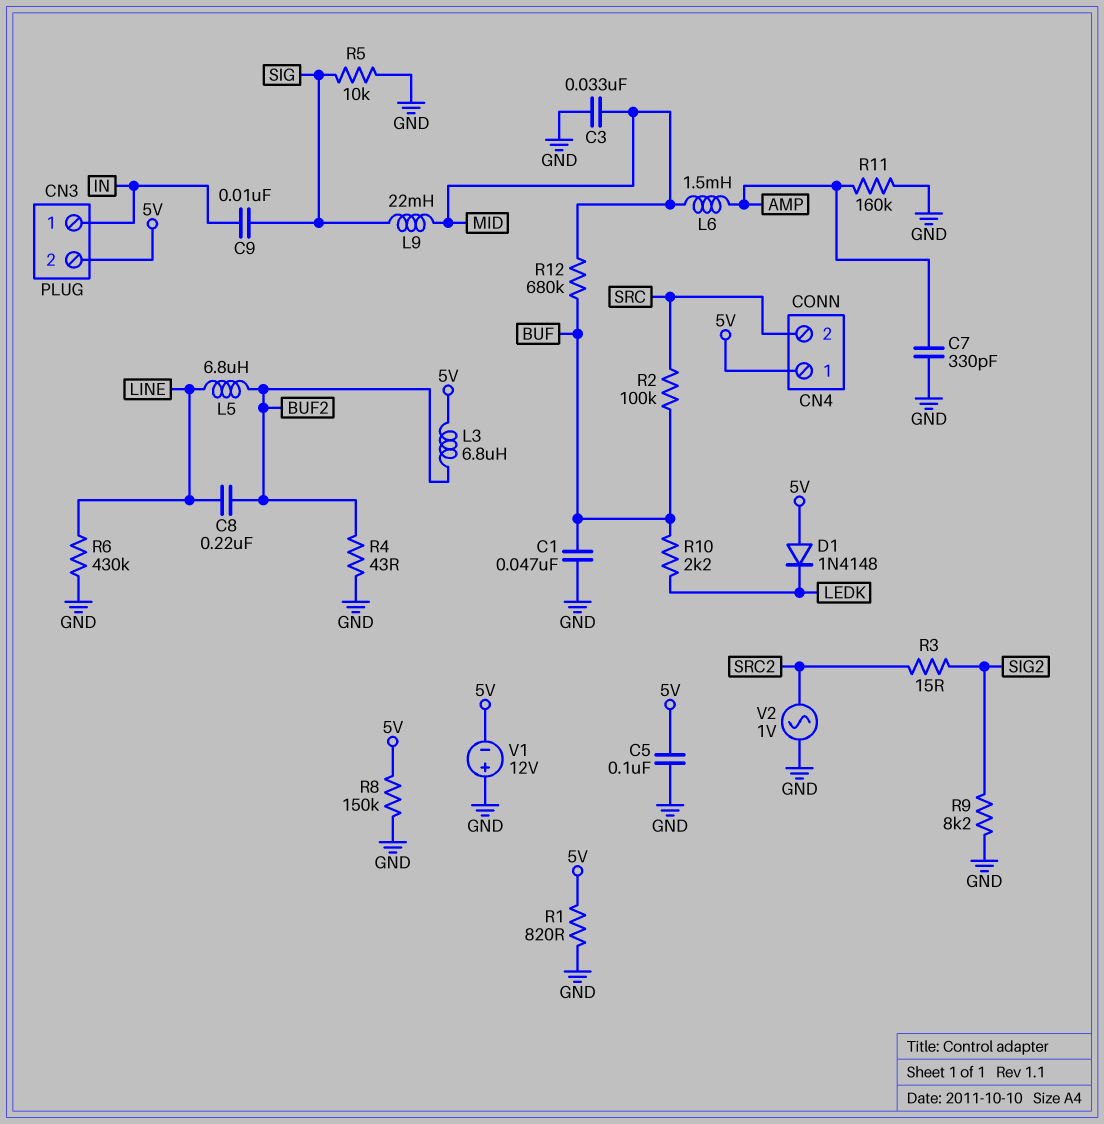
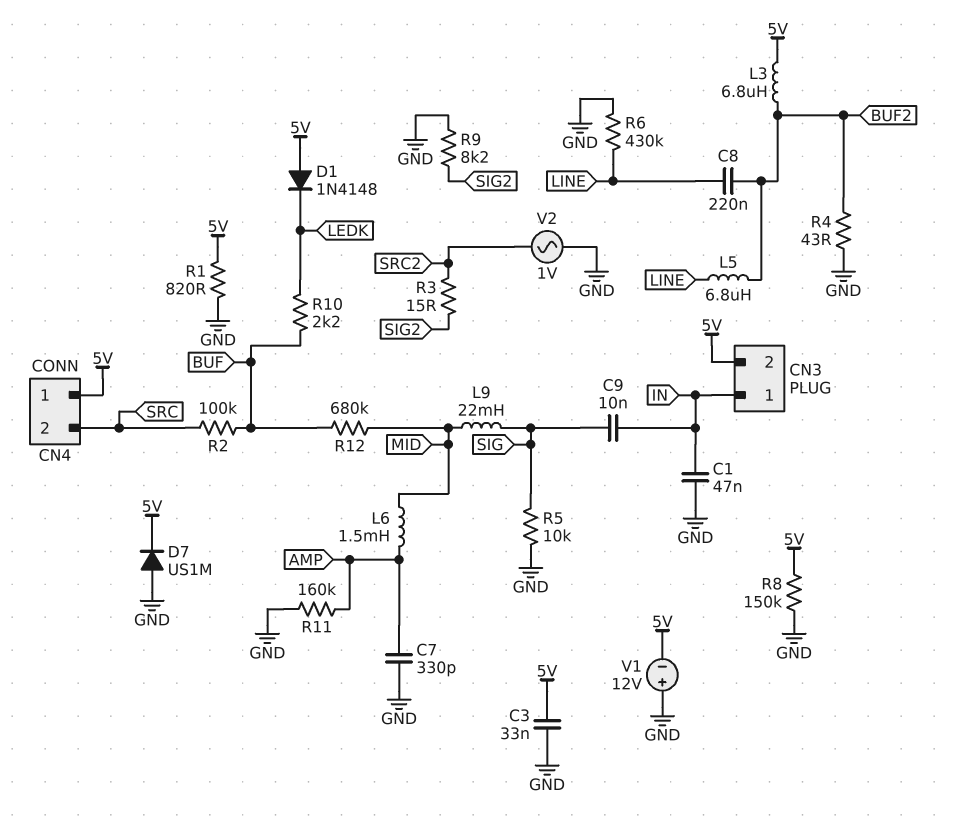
C1: 47nF (BUF, GND) -> 47nF (GND, IN)
C3: 33nF (GND, MID) -> 33nF (5V, GND)
C5: 100nF (5V, GND) -> none
D7: none -> diode US1M (A GND, K 5V)

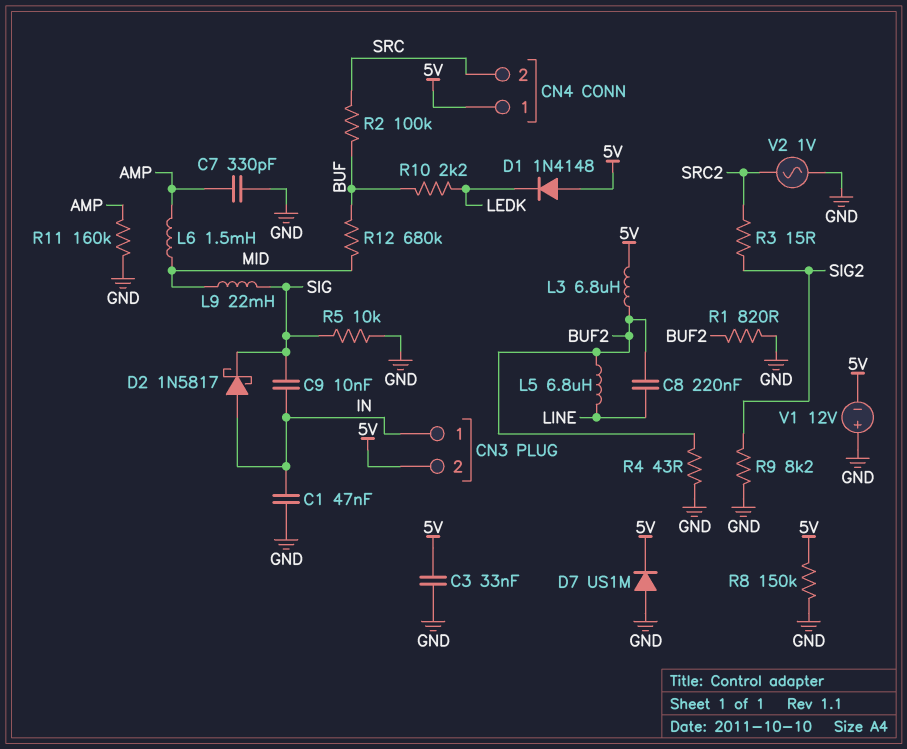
D2: none -> schottky 1N5817 (A IN, K SIG)
R1: 820 (5V, GND) -> 820 (BUF2, GND)
R6: 430k (GND, LINE) -> none

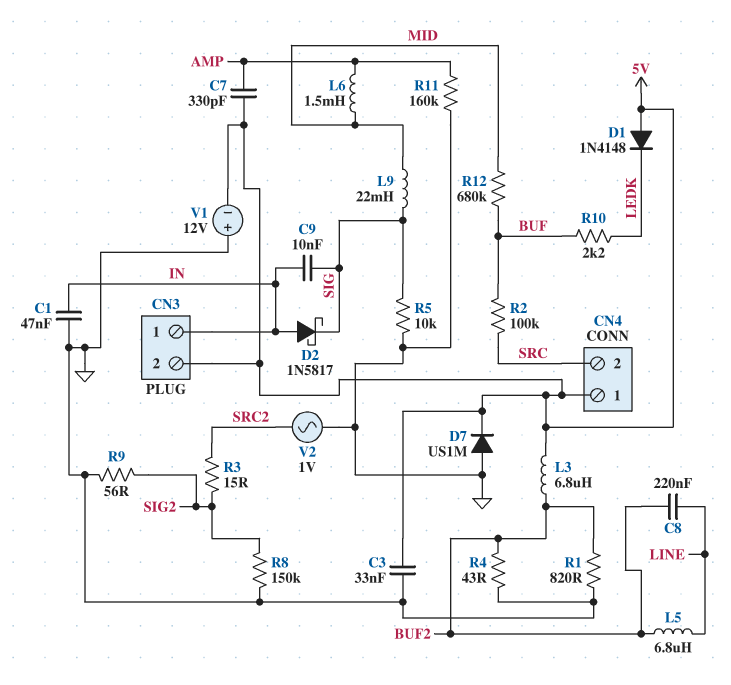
C7: 330pF (AMP, GND) -> 330pF (5V, AMP)
R8: 150k (5V, GND) -> 150k (GND, SIG2)
R9: 8.2k (GND, SIG2) -> 56 (GND, SIG2)

